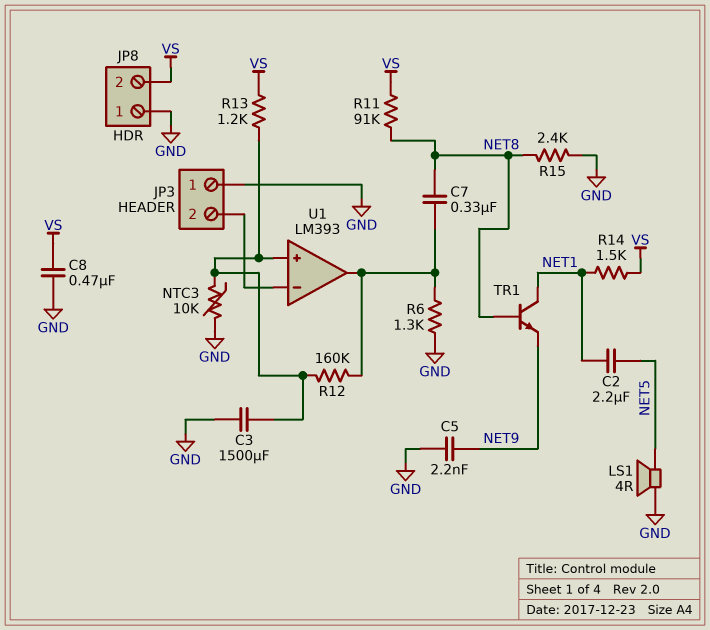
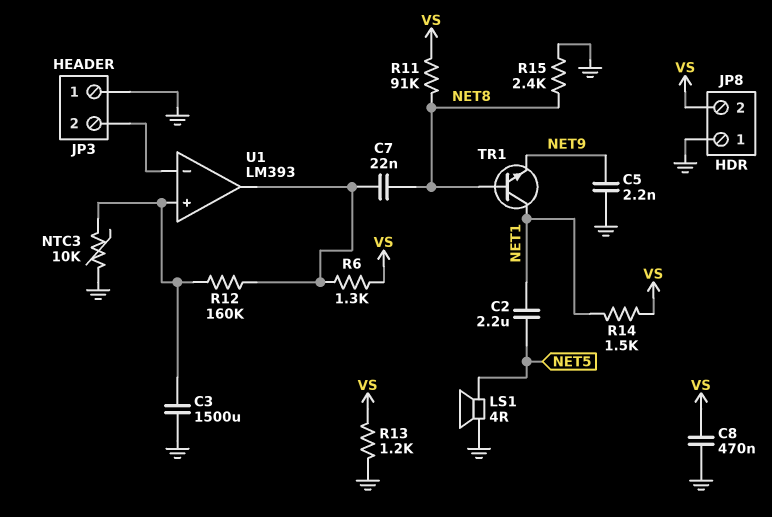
C7: 330nF (NET8, U1/out) -> 22nF (NET8, U1/out)
R6: 1.3k (GND, U1/out) -> 1.3k (U1/out, VS)
R13: 1.2k (U1/in+, VS) -> 1.2k (GND, VS)

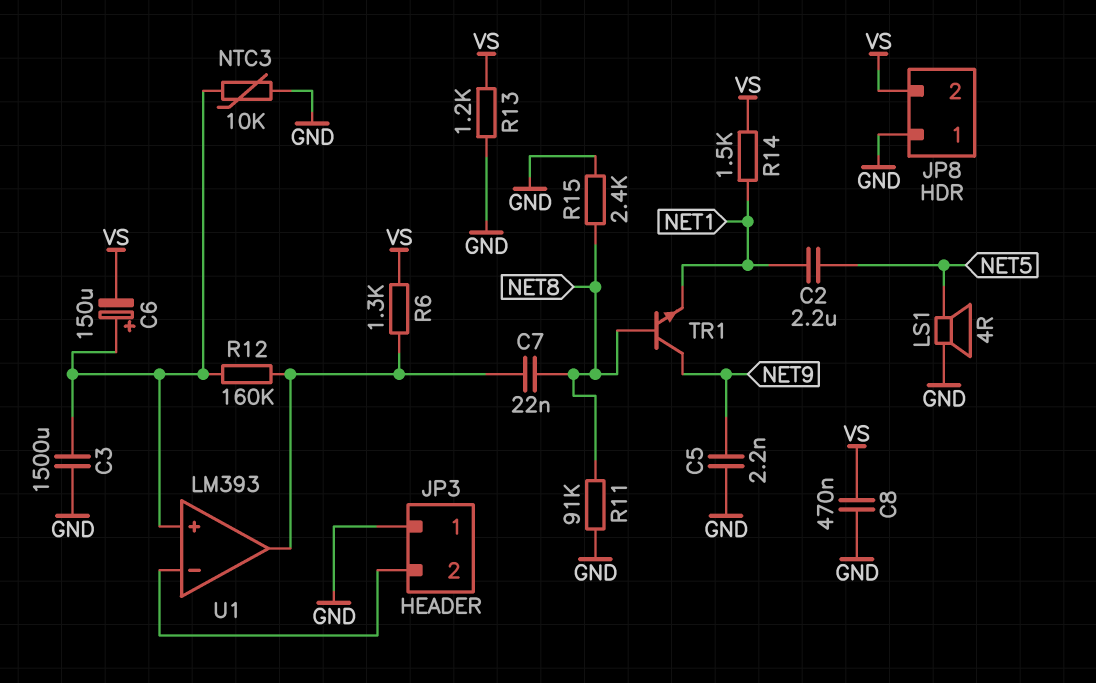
C6: none -> 150uF (plus U1/in+, minus VS)
R11: 91k (NET8, VS) -> 91k (GND, NET8)
TR1: NPN (B NET8, C NET1, E NET9) -> NPN (B NET8, C NET9, E NET1)

